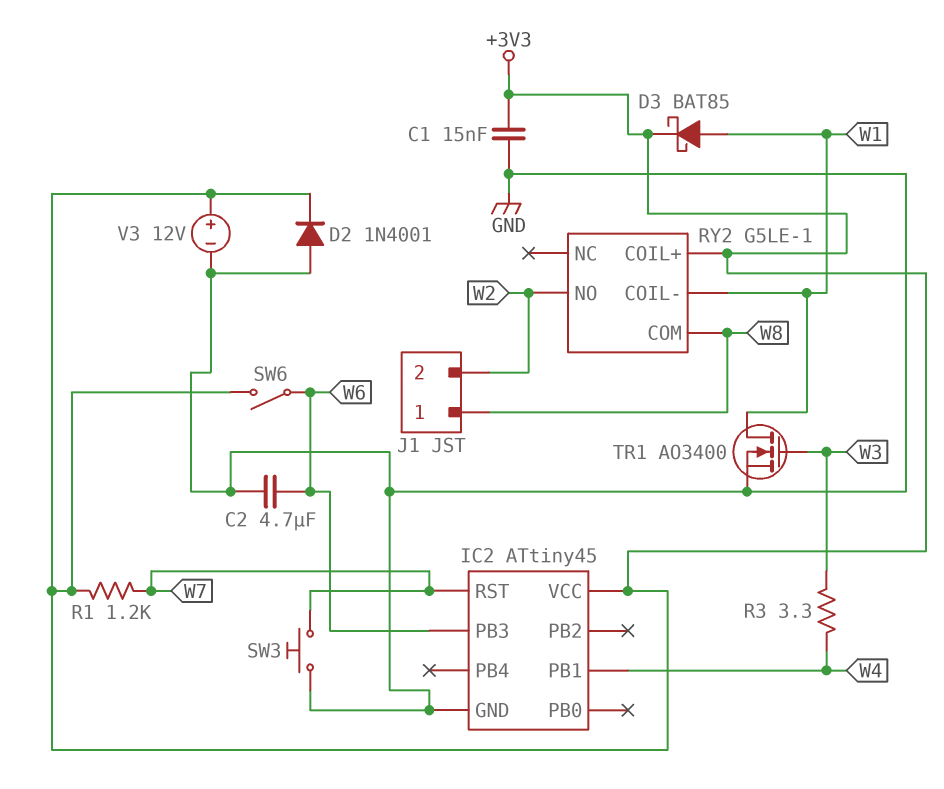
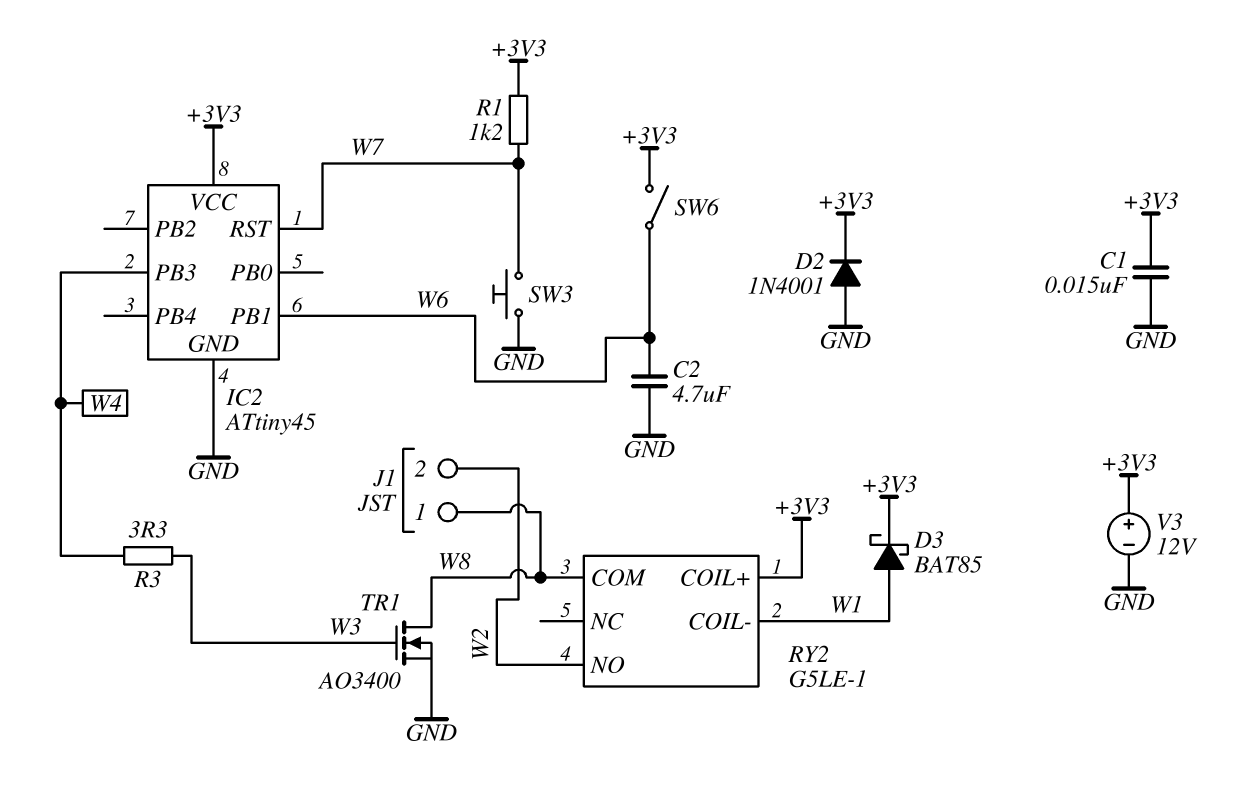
IC2 pin PB1: W4 -> W6
IC2 pin PB3: W6 -> W4
TR1: NMOS AO3400 (G W3, D W1, S GND) -> NMOS AO3400 (G W3, D W8, S GND)

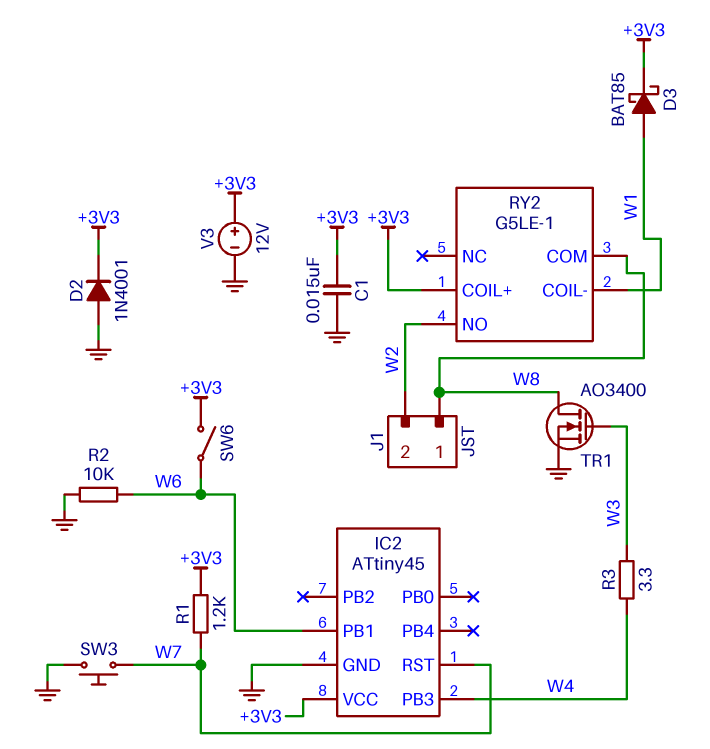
C2: 4.7uF (GND, W6) -> none
R2: none -> 10k (GND, W6)

